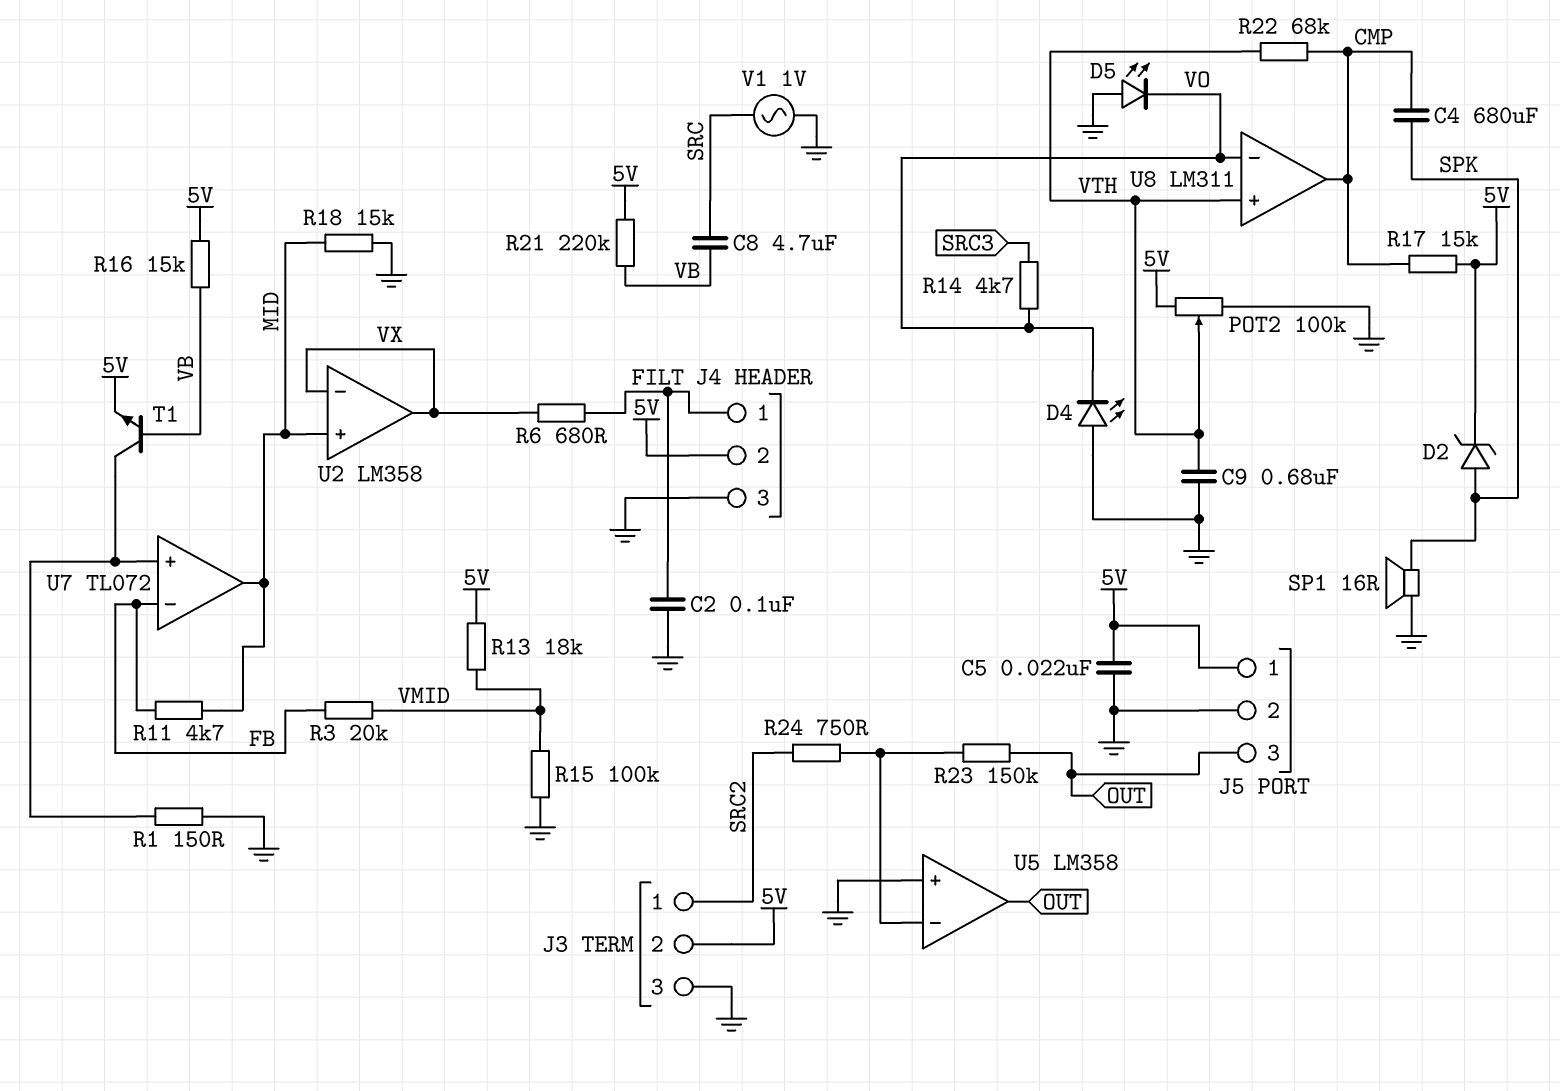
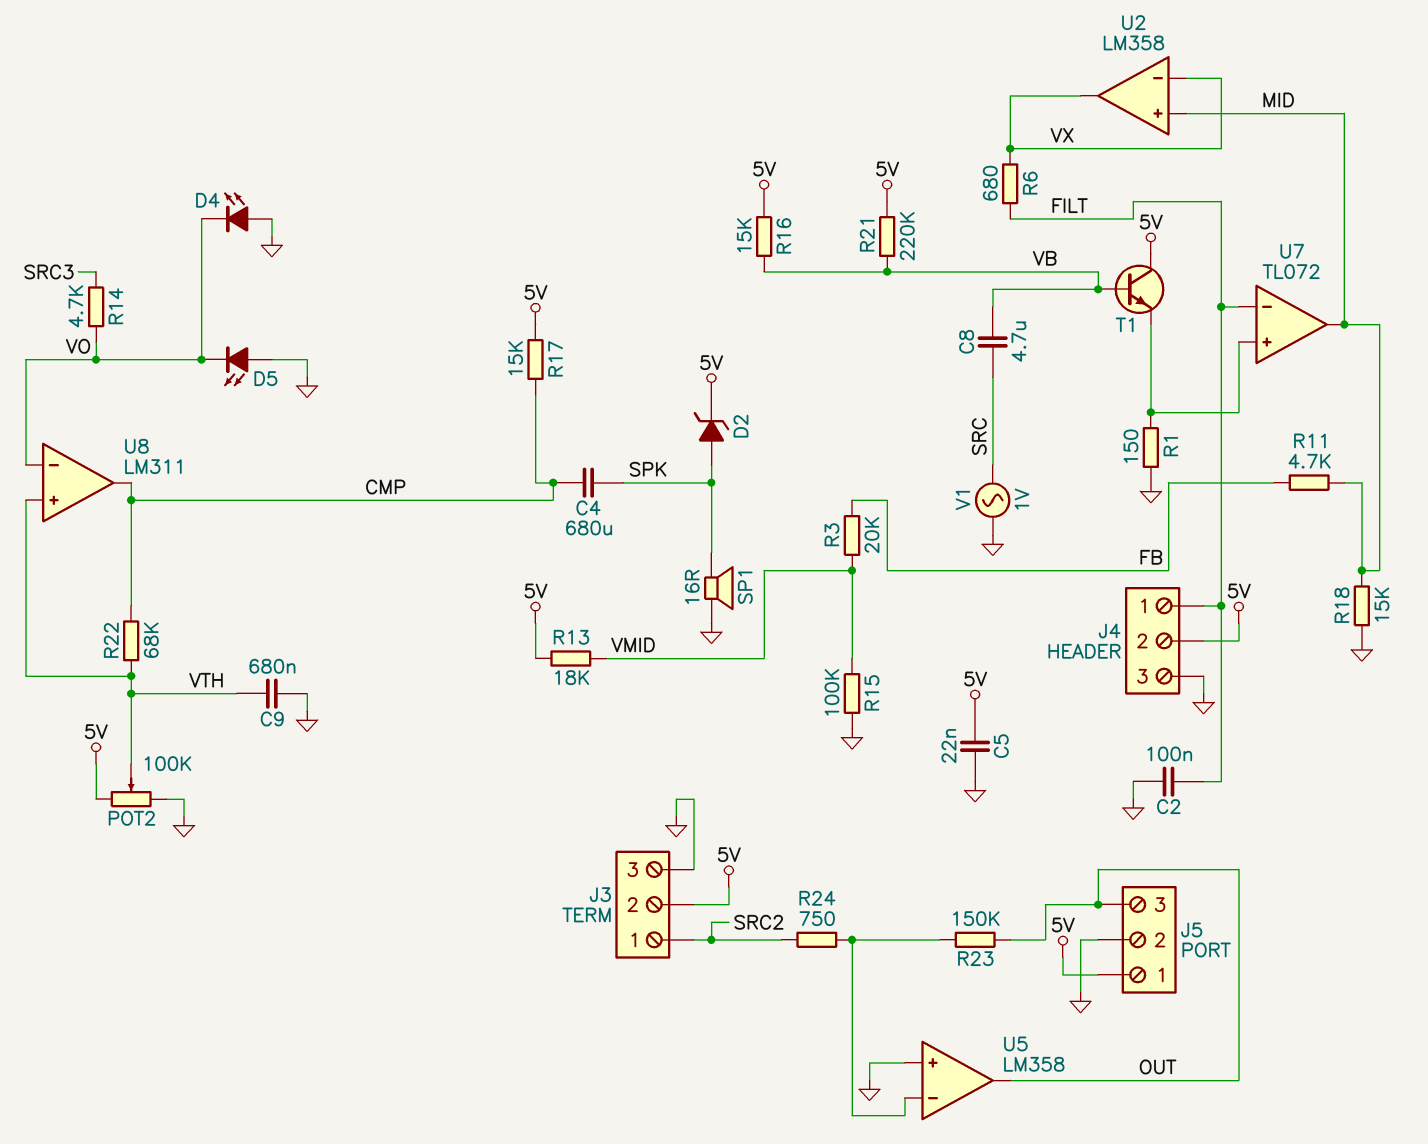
T1: NPN (B VB, C U7/in+, E 5V) -> NPN (B VB, C 5V, E U7/in+)
U7 pin in-: FB -> FILT

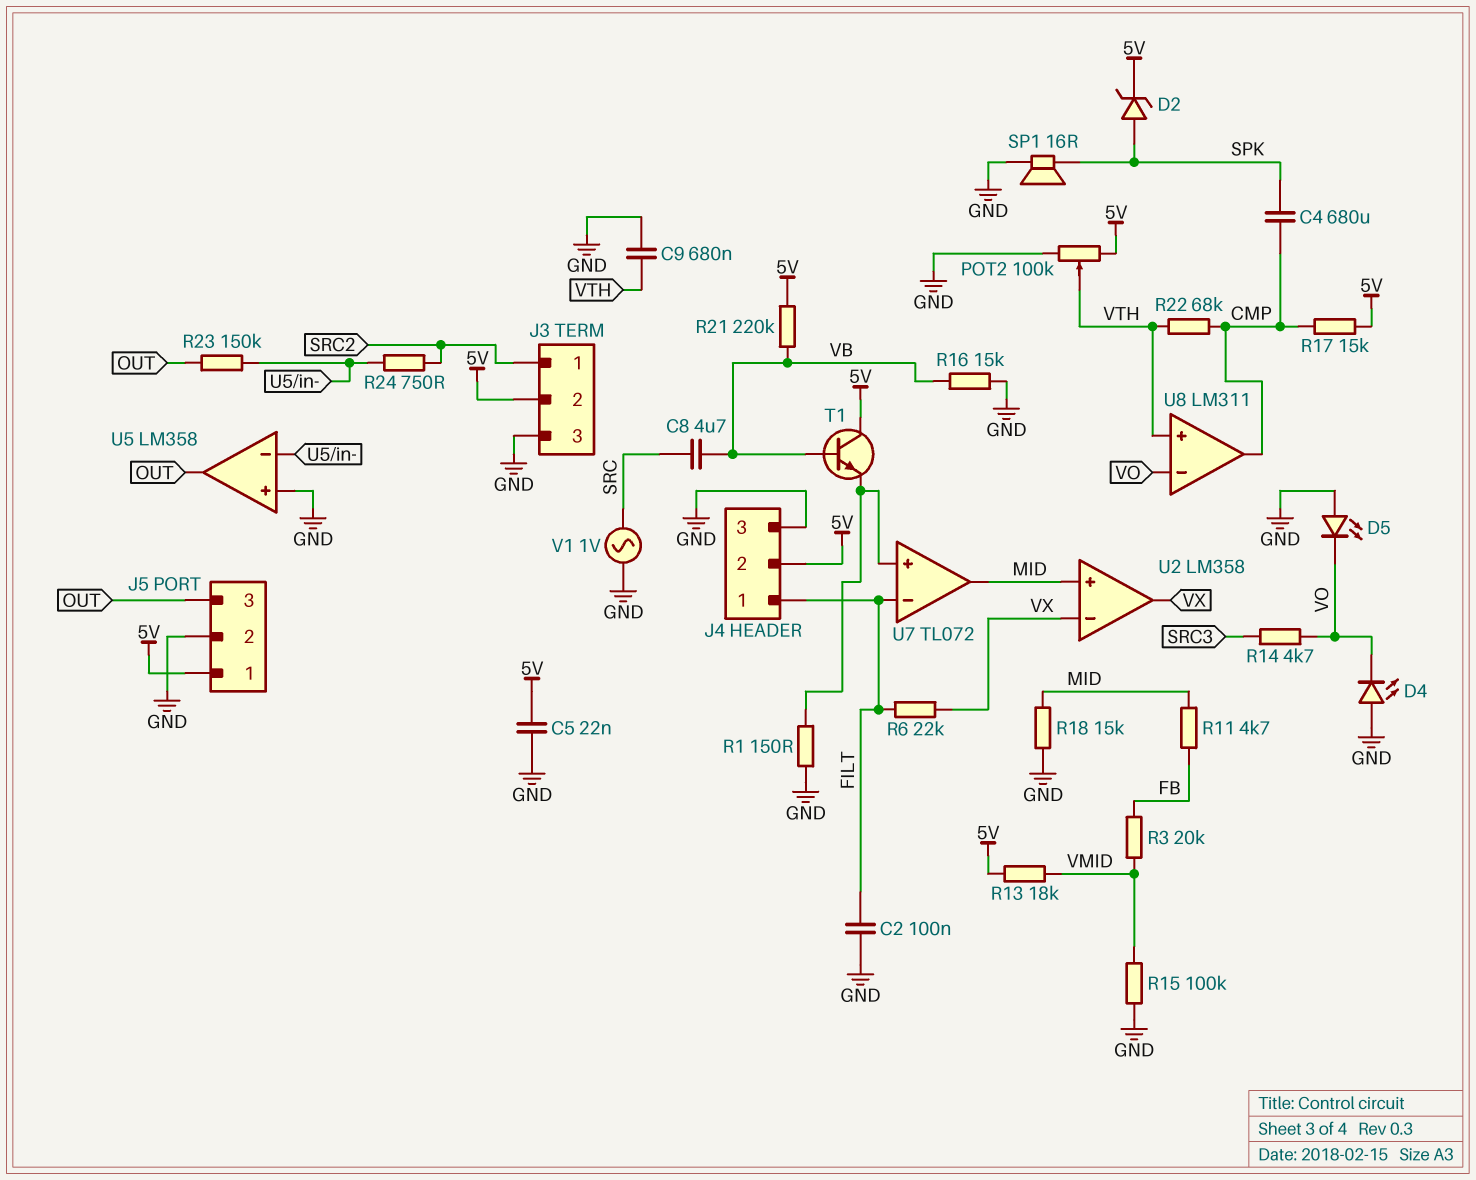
R6: 680 (FILT, VX) -> 22k (FILT, VX)
R16: 15k (5V, VB) -> 15k (GND, VB)

